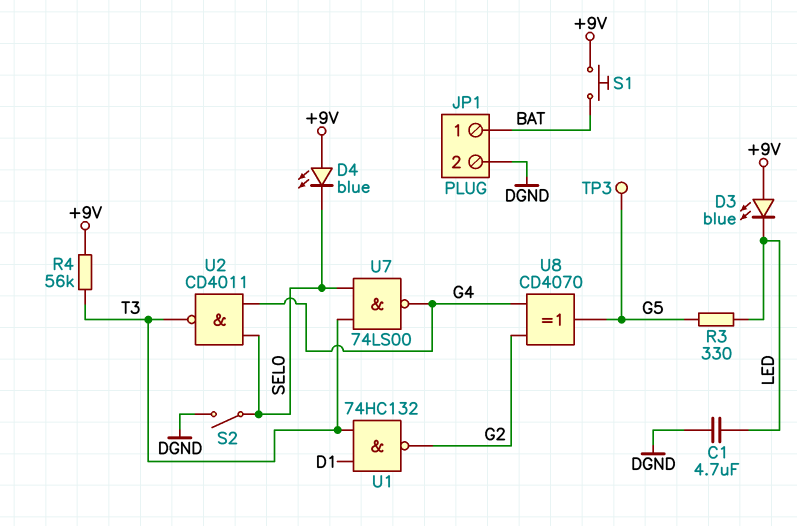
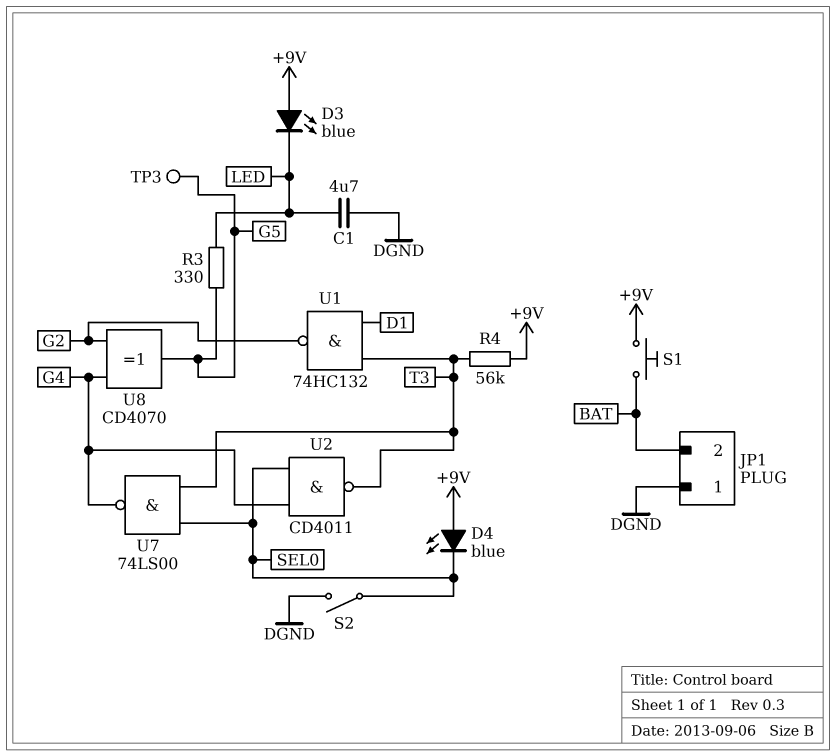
JP1 pin 1: BAT -> DGND
JP1 pin 2: DGND -> BAT

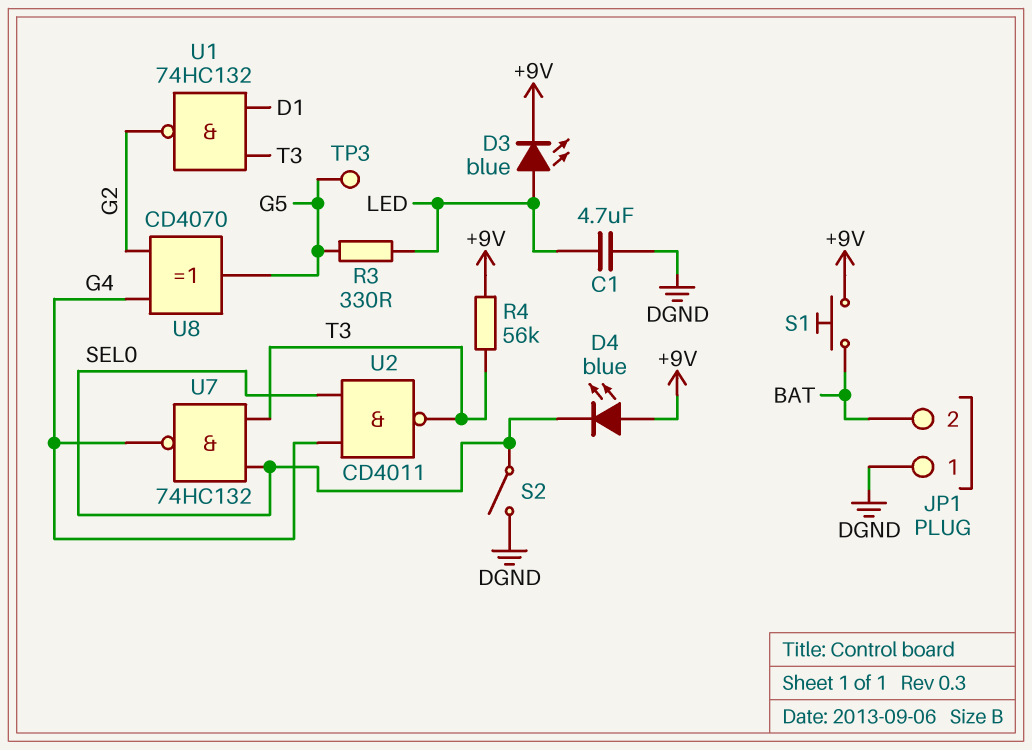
D3: LED blue (A +9V, K LED) -> LED blue (A LED, K +9V)
U7: NAND 74LS00 (in SEL0, in T3, out G4) -> NAND 74HC132 (in SEL0, in T3, out G4)

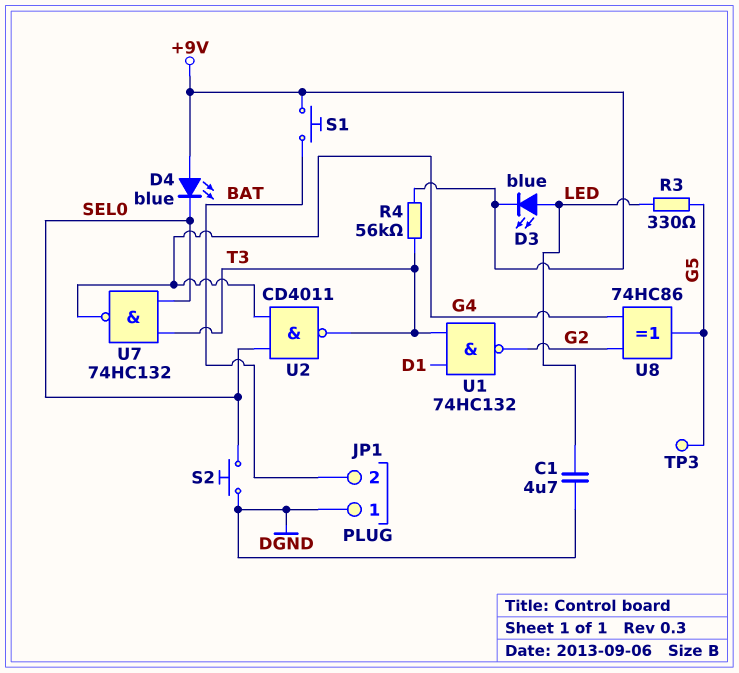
S2: switch (DGND, SEL0) -> button (DGND, SEL0)
U8: XOR CD4070 (in G2, in G4, out G5) -> XOR 74HC86 (in G2, in G4, out G5)

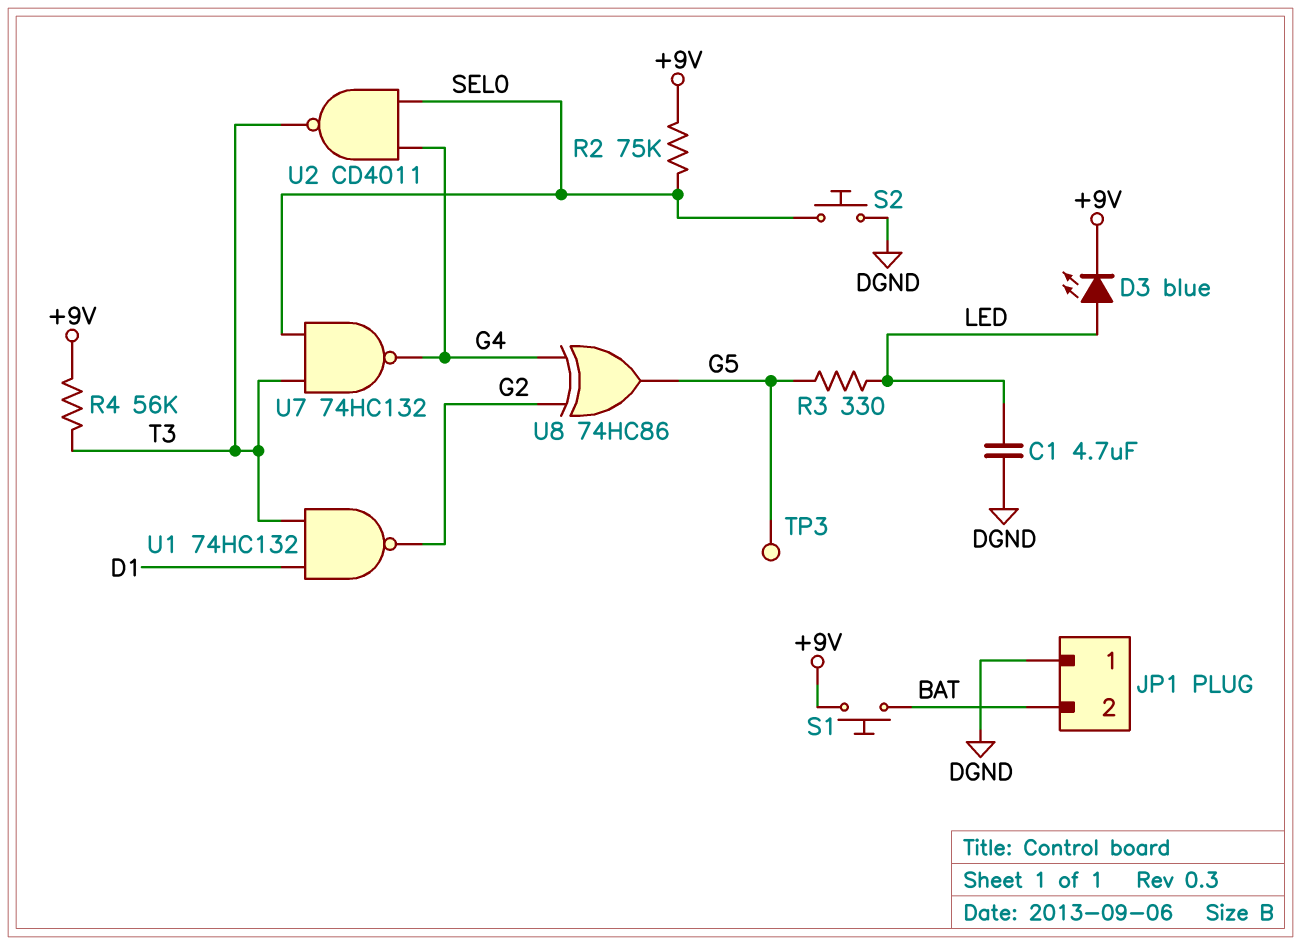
D4: LED blue (A +9V, K SEL0) -> none
R2: none -> 75k (+9V, SEL0)

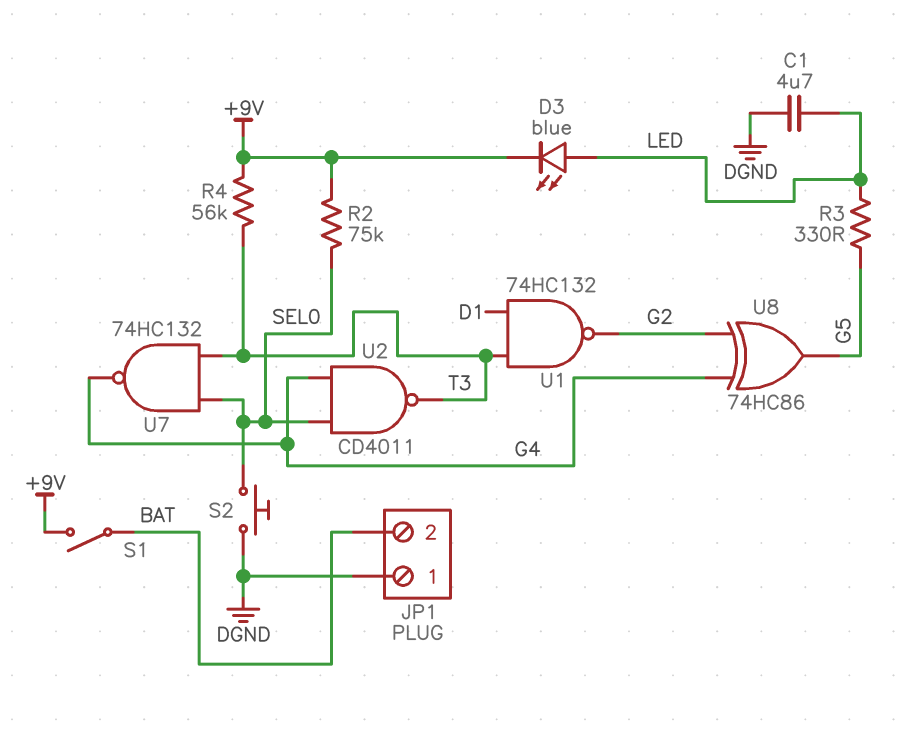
S1: button (+9V, BAT) -> switch (+9V, BAT)
TP3: test point (G5) -> none

